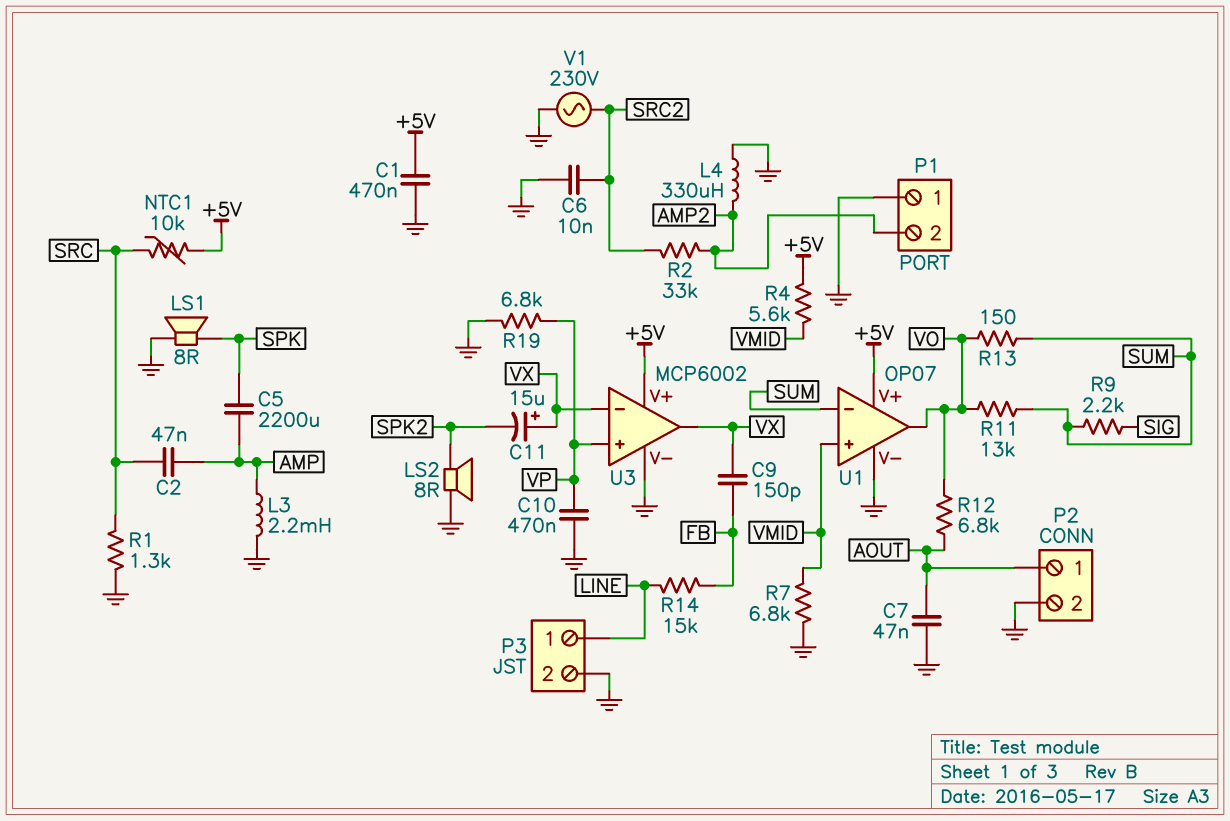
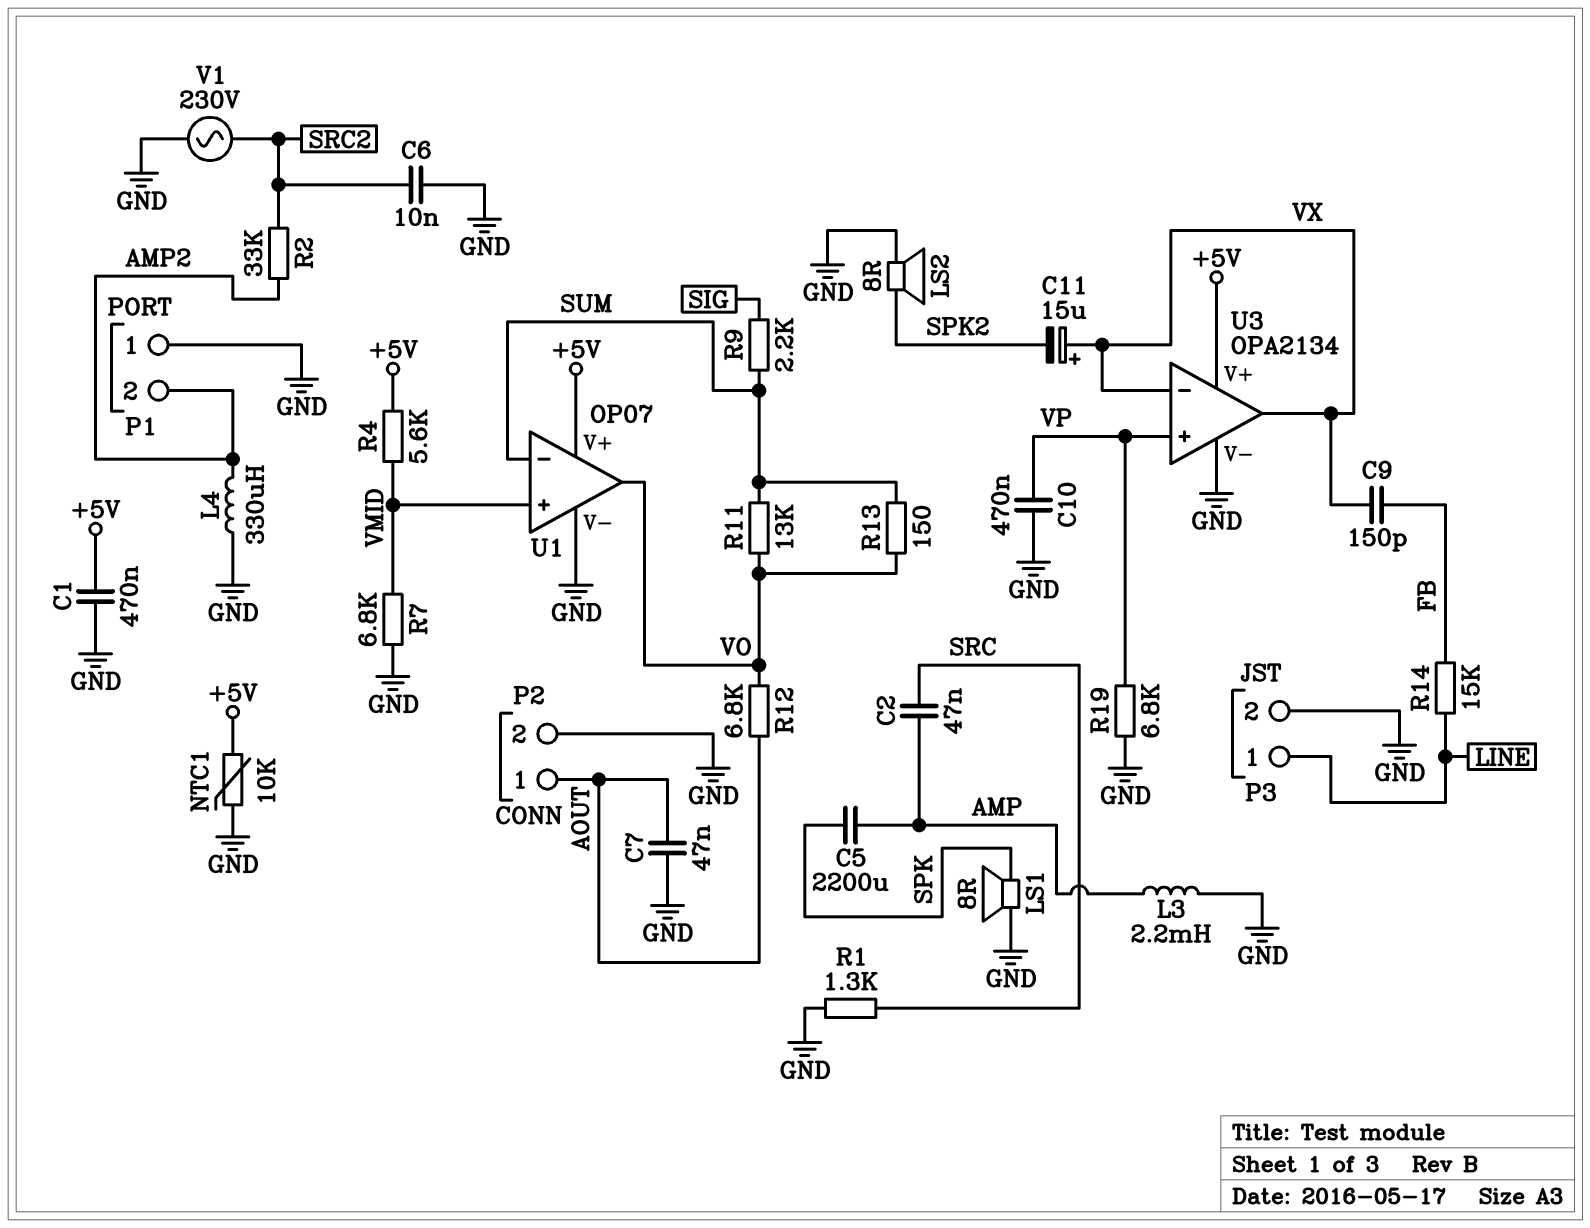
NTC1: 10k (+5V, SRC) -> 10k (+5V, GND)
U3: MCP6002 -> OPA2134

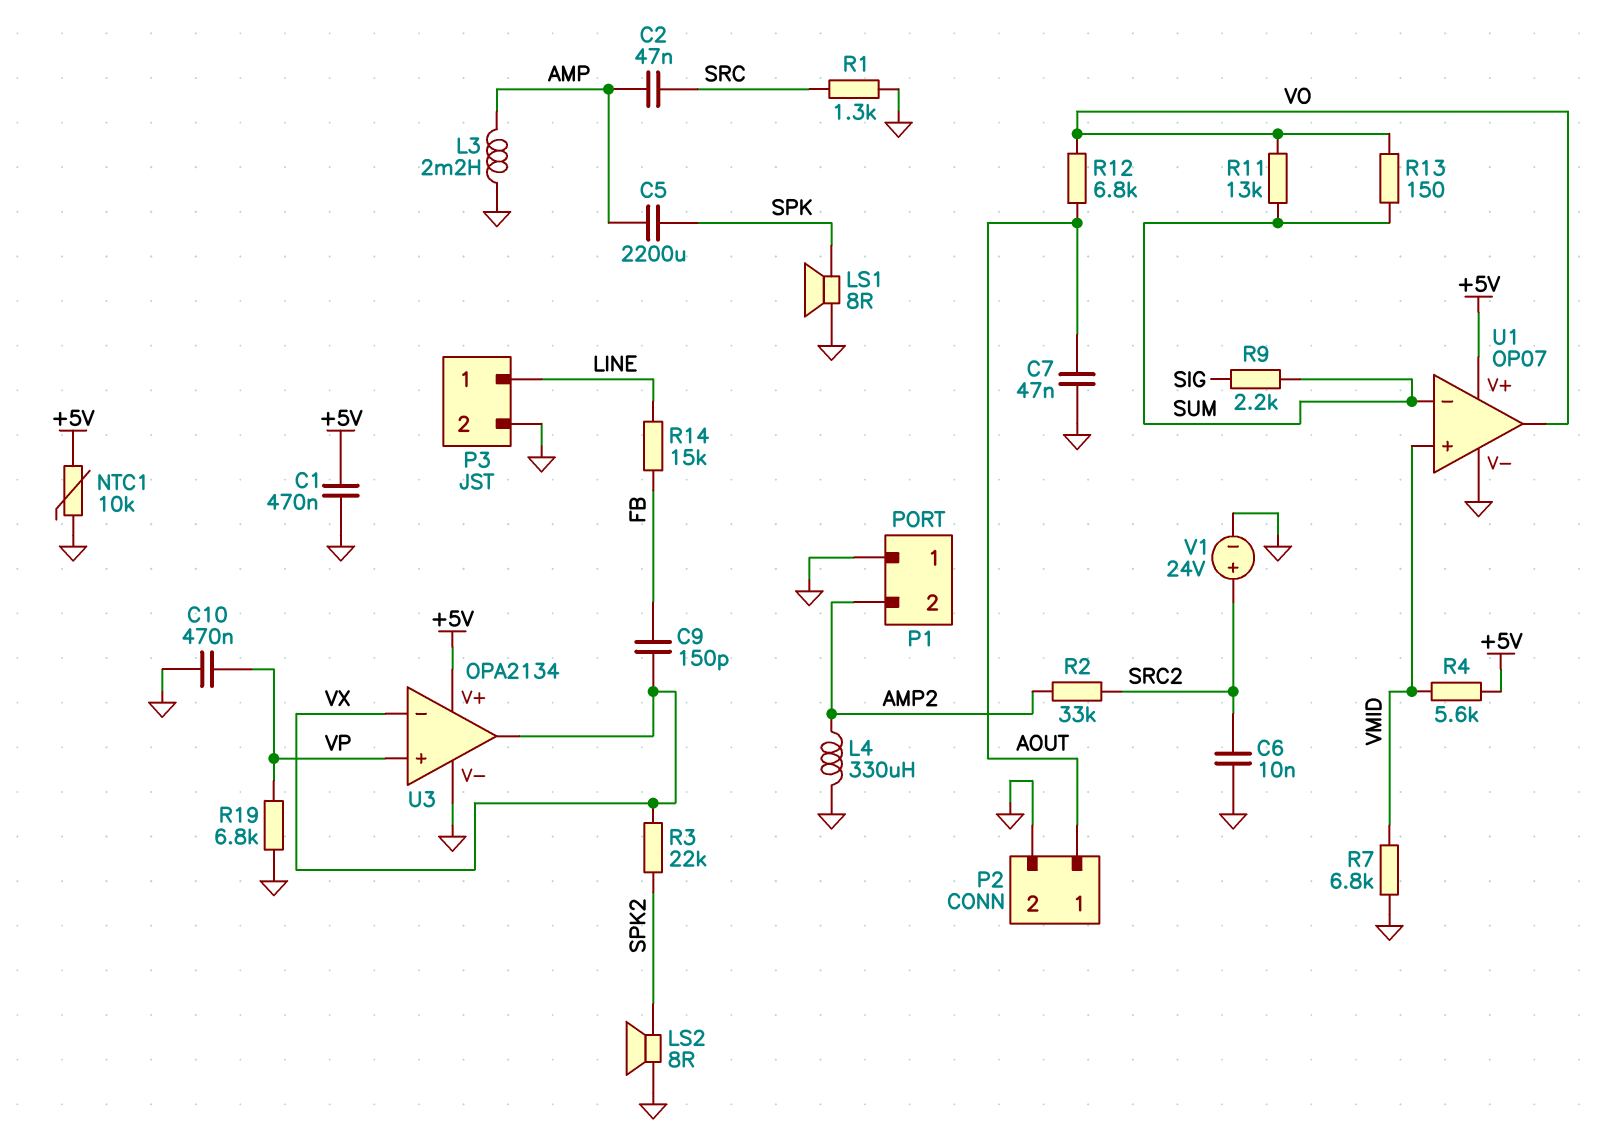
C11: 15uF (plus VX, minus SPK2) -> none
R3: none -> 22k (SPK2, VX)
V1: AC 230V (GND, SRC2) -> 24V (plus SRC2, minus GND)

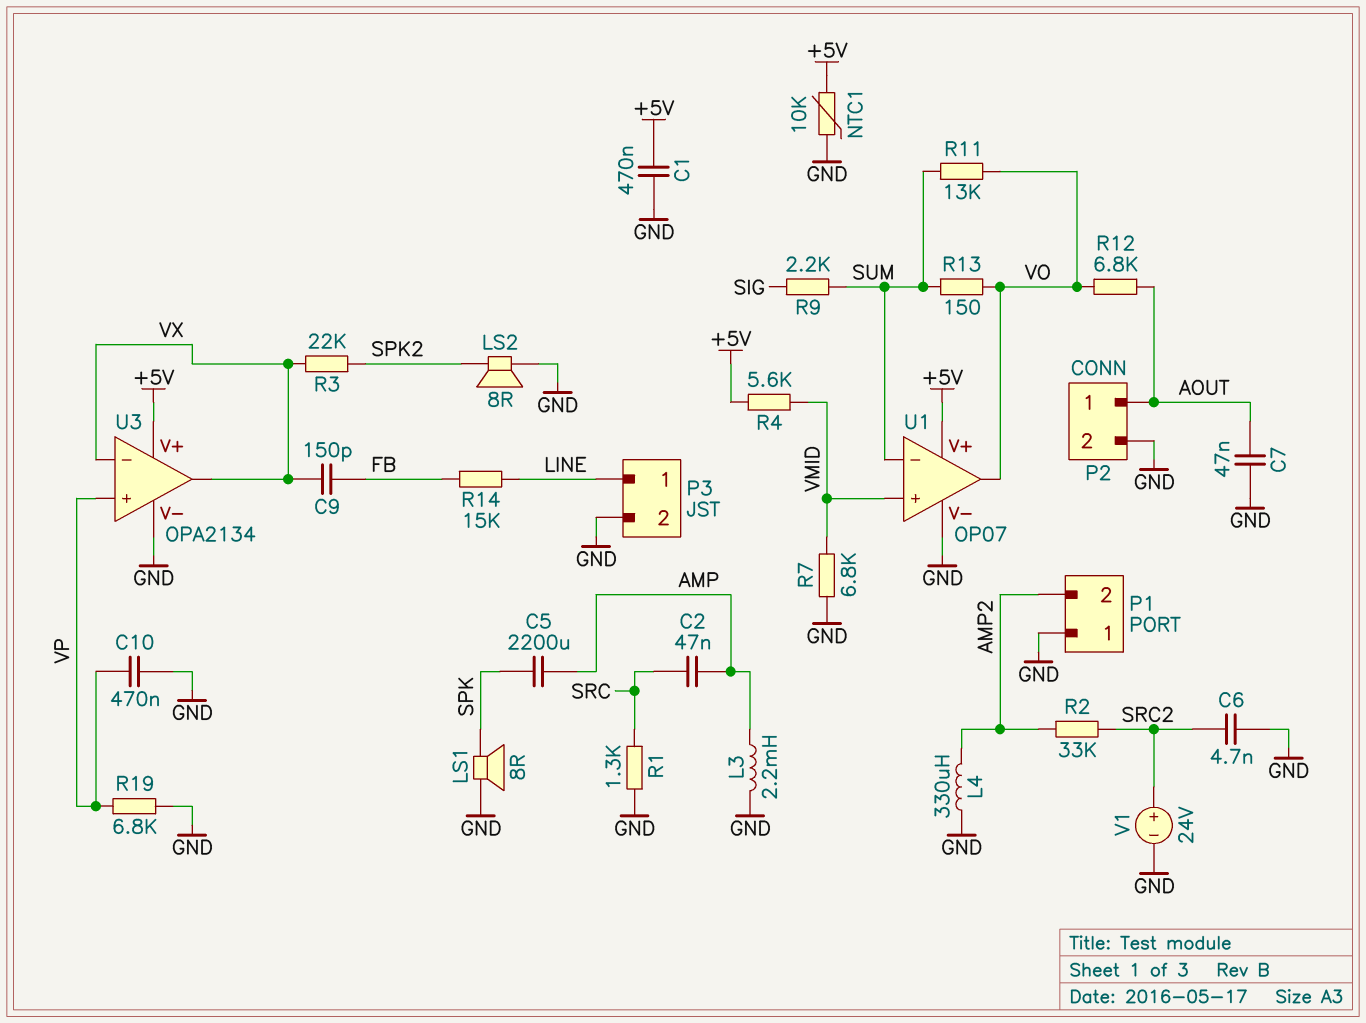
C6: 10nF (GND, SRC2) -> 4.7nF (GND, SRC2)

